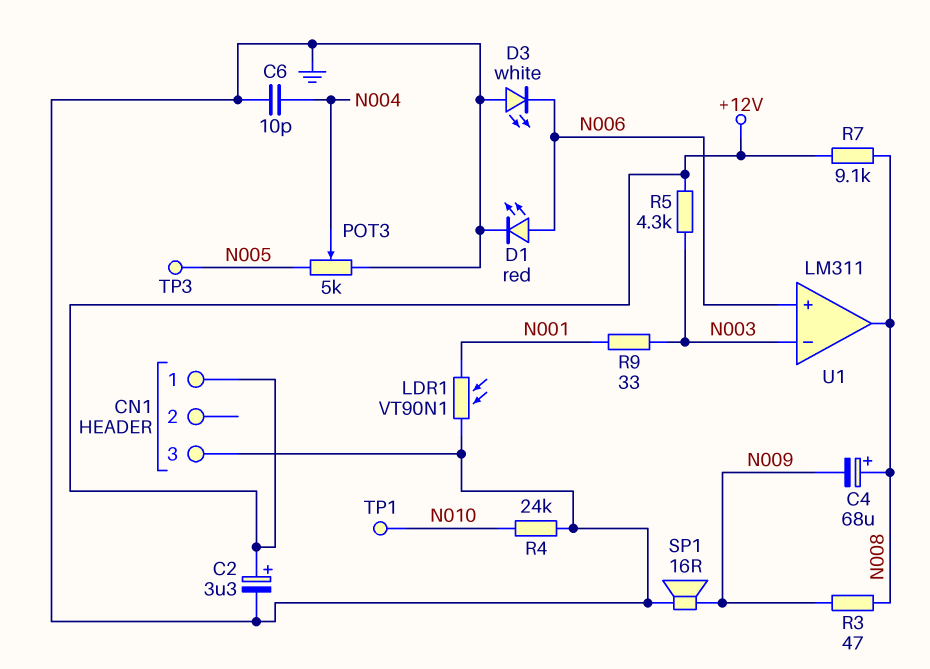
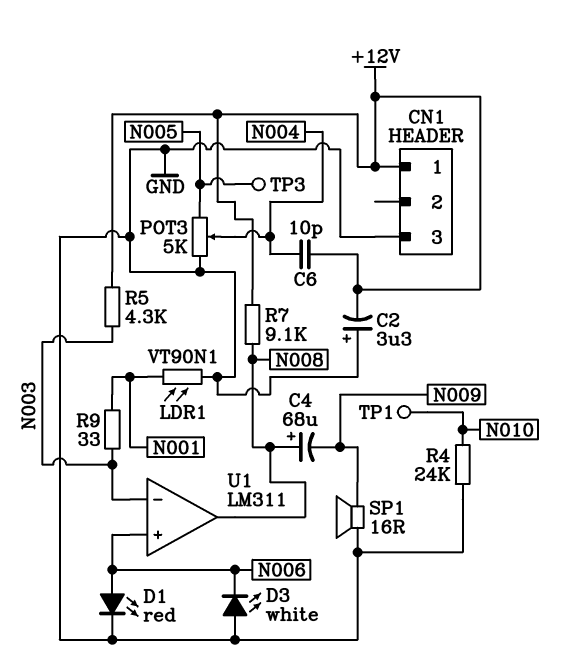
C2: 3.3uF (plus +12V, minus GND) -> 3.3uF (plus GND, minus +12V)
C6: 10pF (GND, N004) -> 10pF (+12V, N004)
R3: 47 (N008, N009) -> none

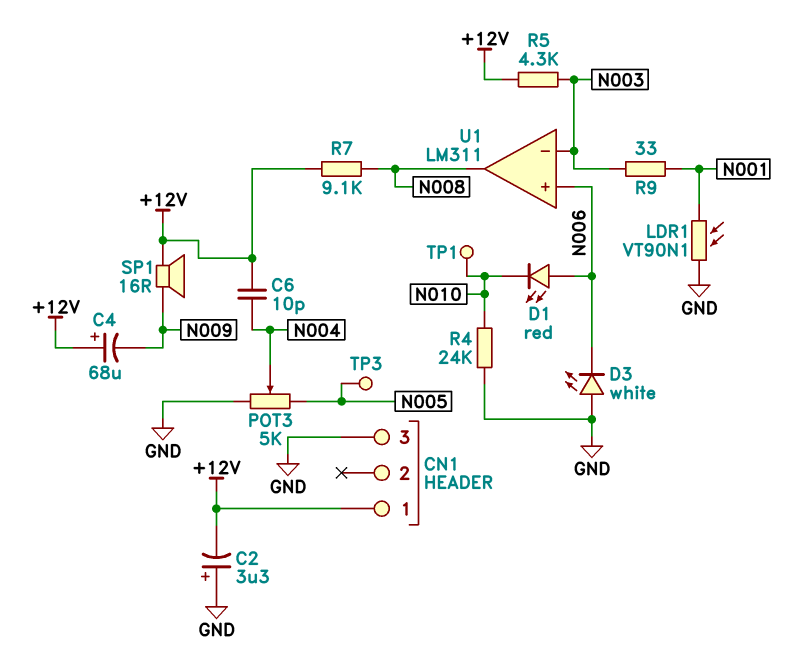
C4: 68uF (plus N008, minus N009) -> 68uF (plus +12V, minus N009)
D1: LED red (A N006, K GND) -> LED red (A N006, K N010)
SP1: speaker 16R (GND, N009) -> speaker 16R (+12V, N009)

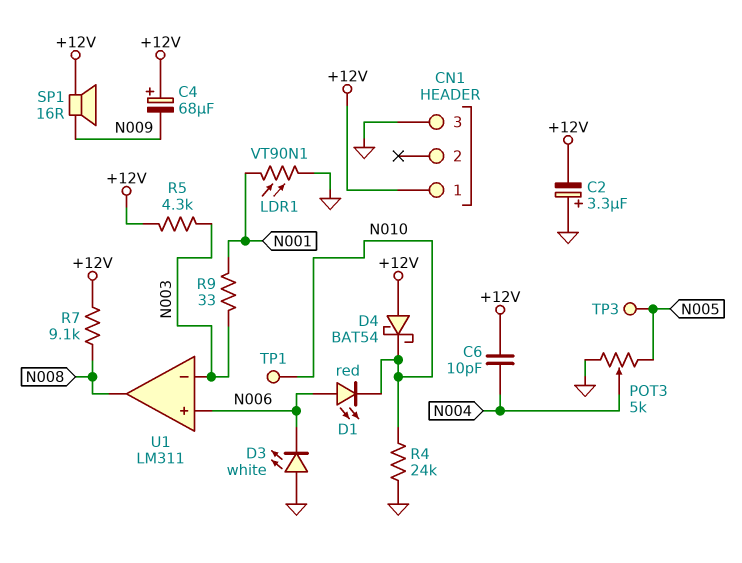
D4: none -> schottky BAT54 (A +12V, K N010)

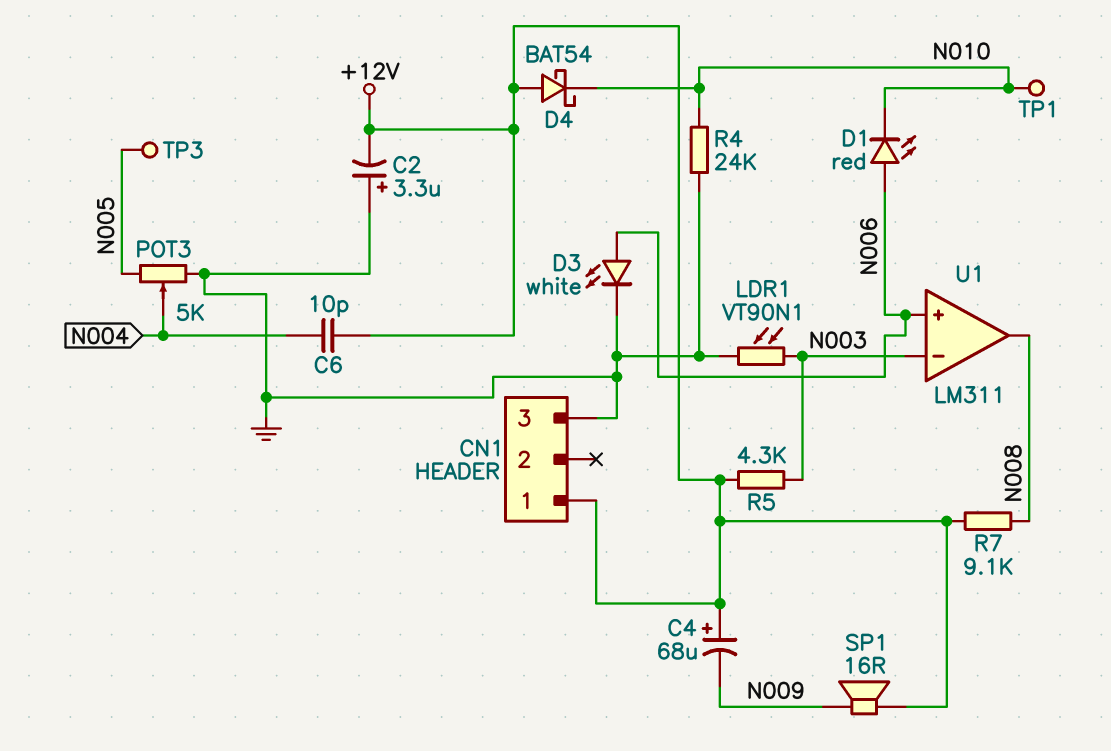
D3: LED white (A GND, K N006) -> LED white (A N006, K GND)
LDR1: VT90N1 (GND, N001) -> VT90N1 (GND, N003)
R9: 33 (N001, N003) -> none

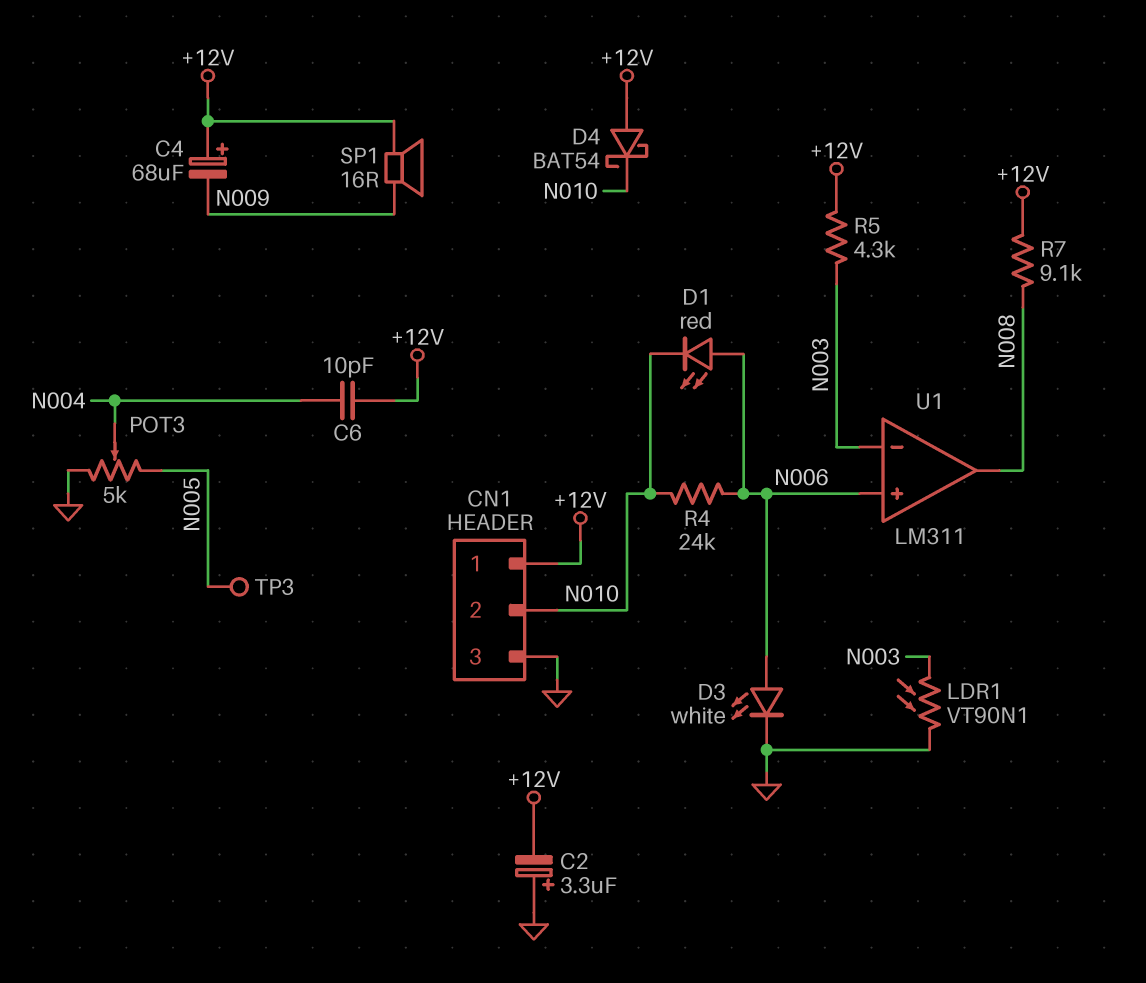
CN1 pin 2: none -> N010
R4: 24k (GND, N010) -> 24k (N006, N010)
TP1: test point (N010) -> none

